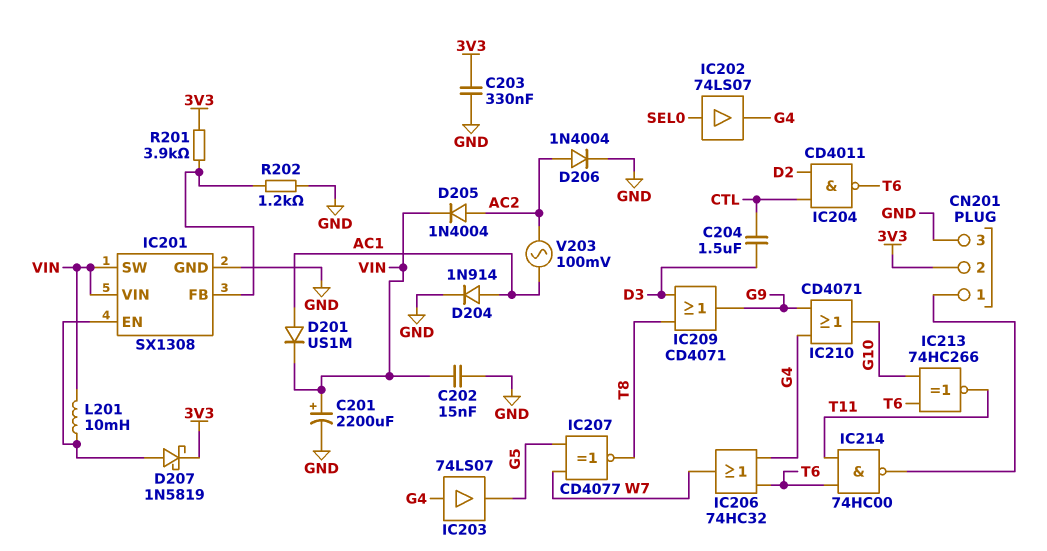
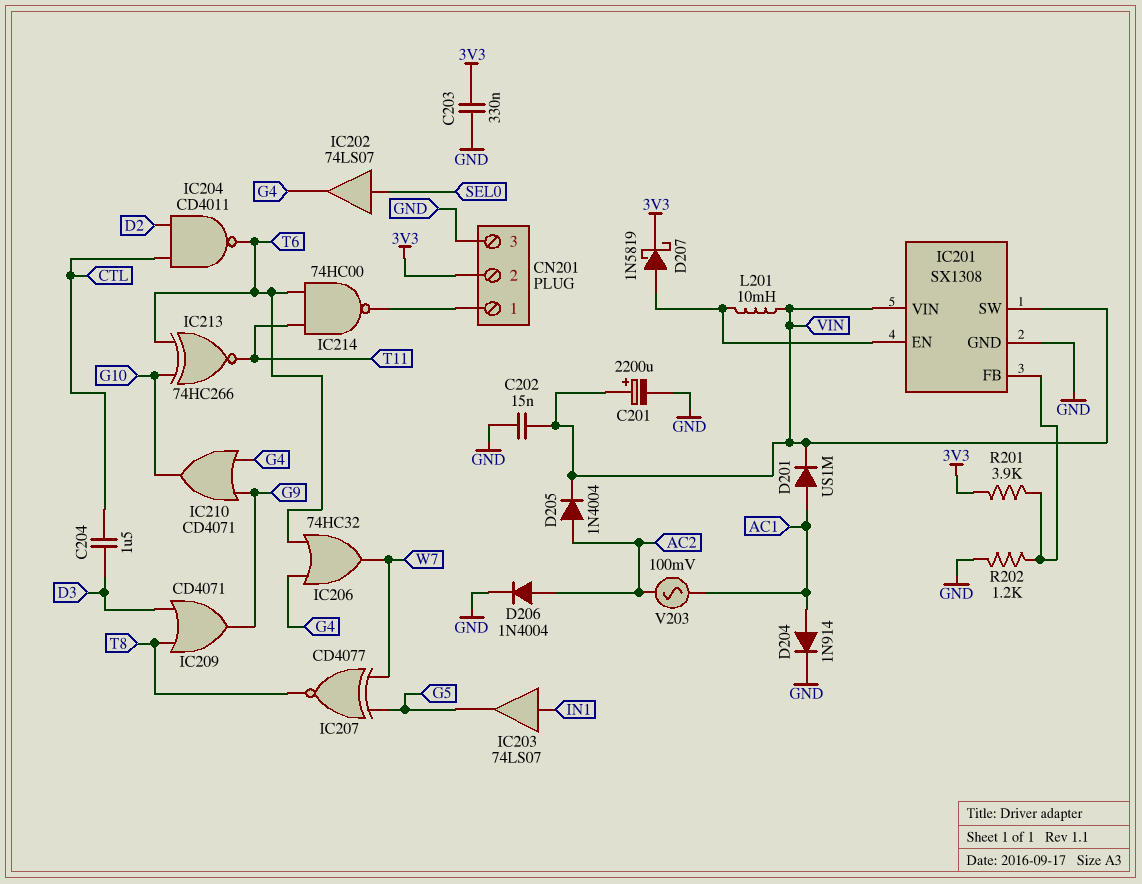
IC203: buffer 74LS07 (in G4, out G5) -> buffer 74LS07 (in IN1, out G5)

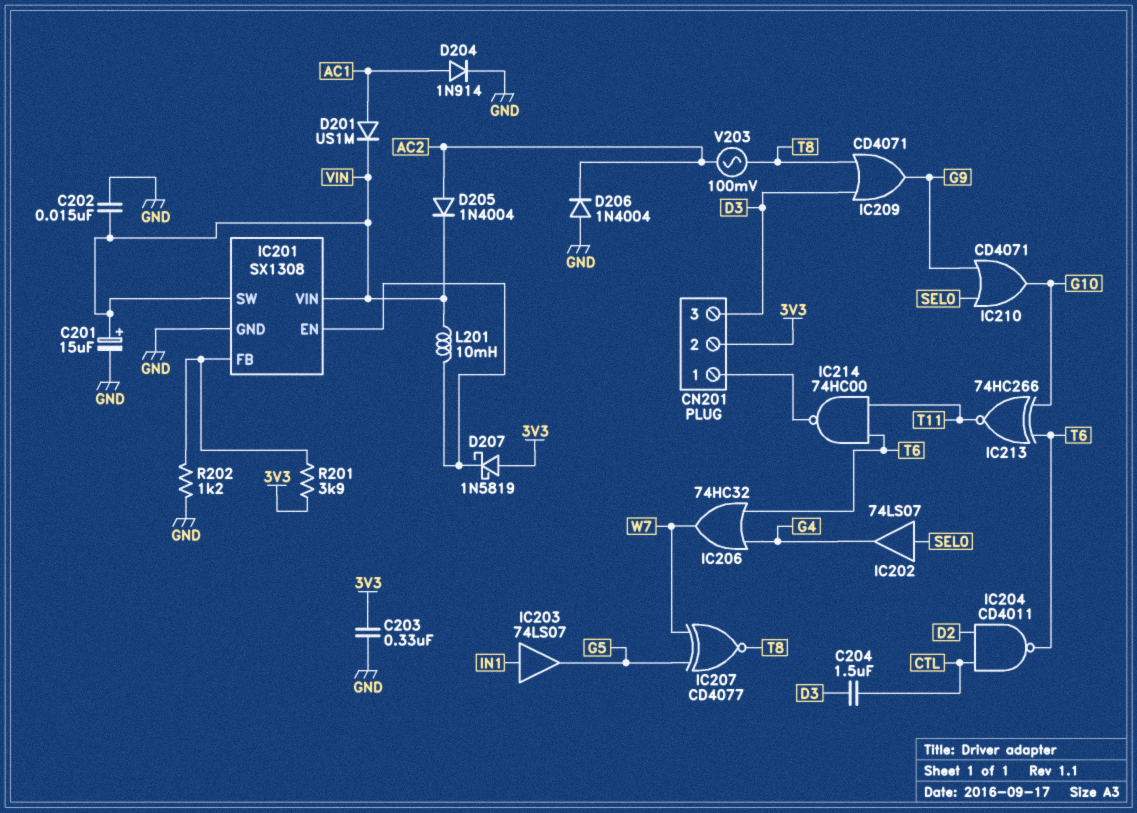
C201: 2200uF (plus VIN, minus GND) -> 15uF (plus VIN, minus GND)
CN201 pin 3: GND -> D3
D206: diode 1N4004 (A AC2, K GND) -> diode 1N4004 (A GND, K AC2)
D207: schottky 1N5819 (A IC201/EN, K 3V3) -> schottky 1N5819 (A 3V3, K IC201/EN)
IC210: OR CD4071 (in G4, in G9, out G10) -> OR CD4071 (in G9, in SEL0, out G10)
V203: AC 100mV (AC1, AC2) -> AC 100mV (AC2, T8)

